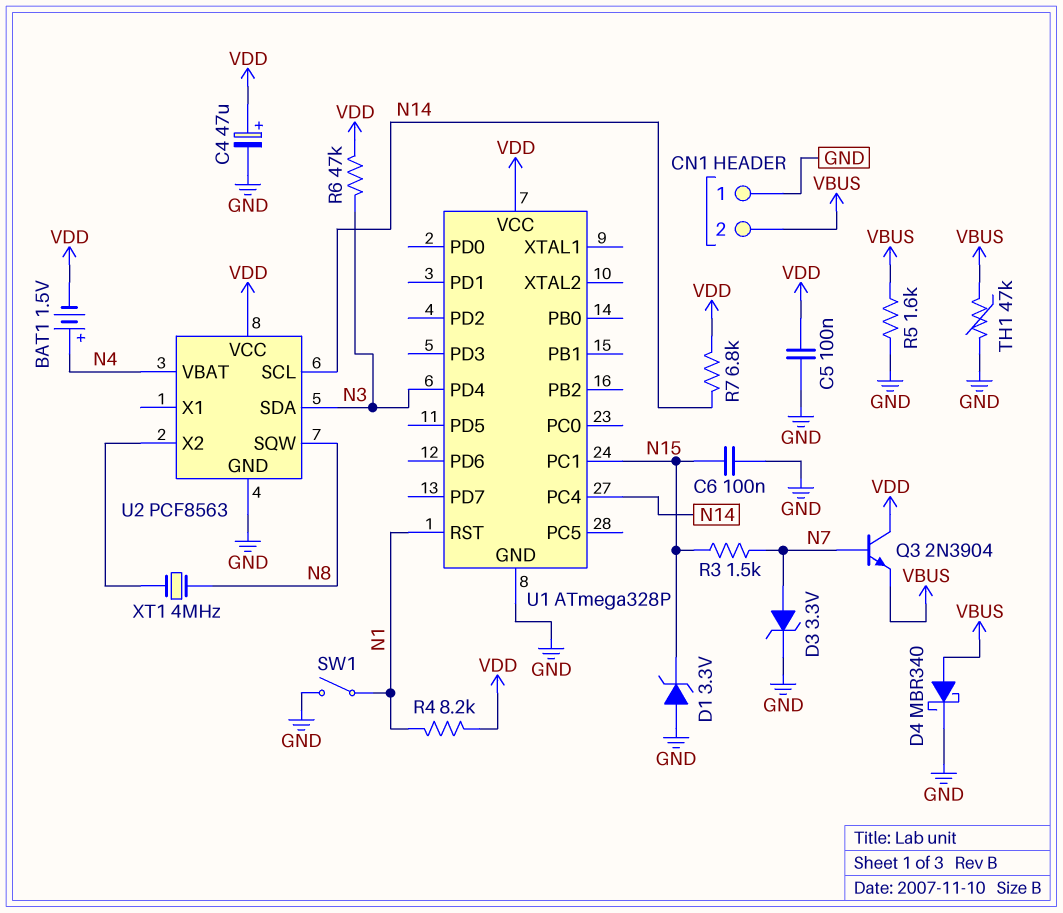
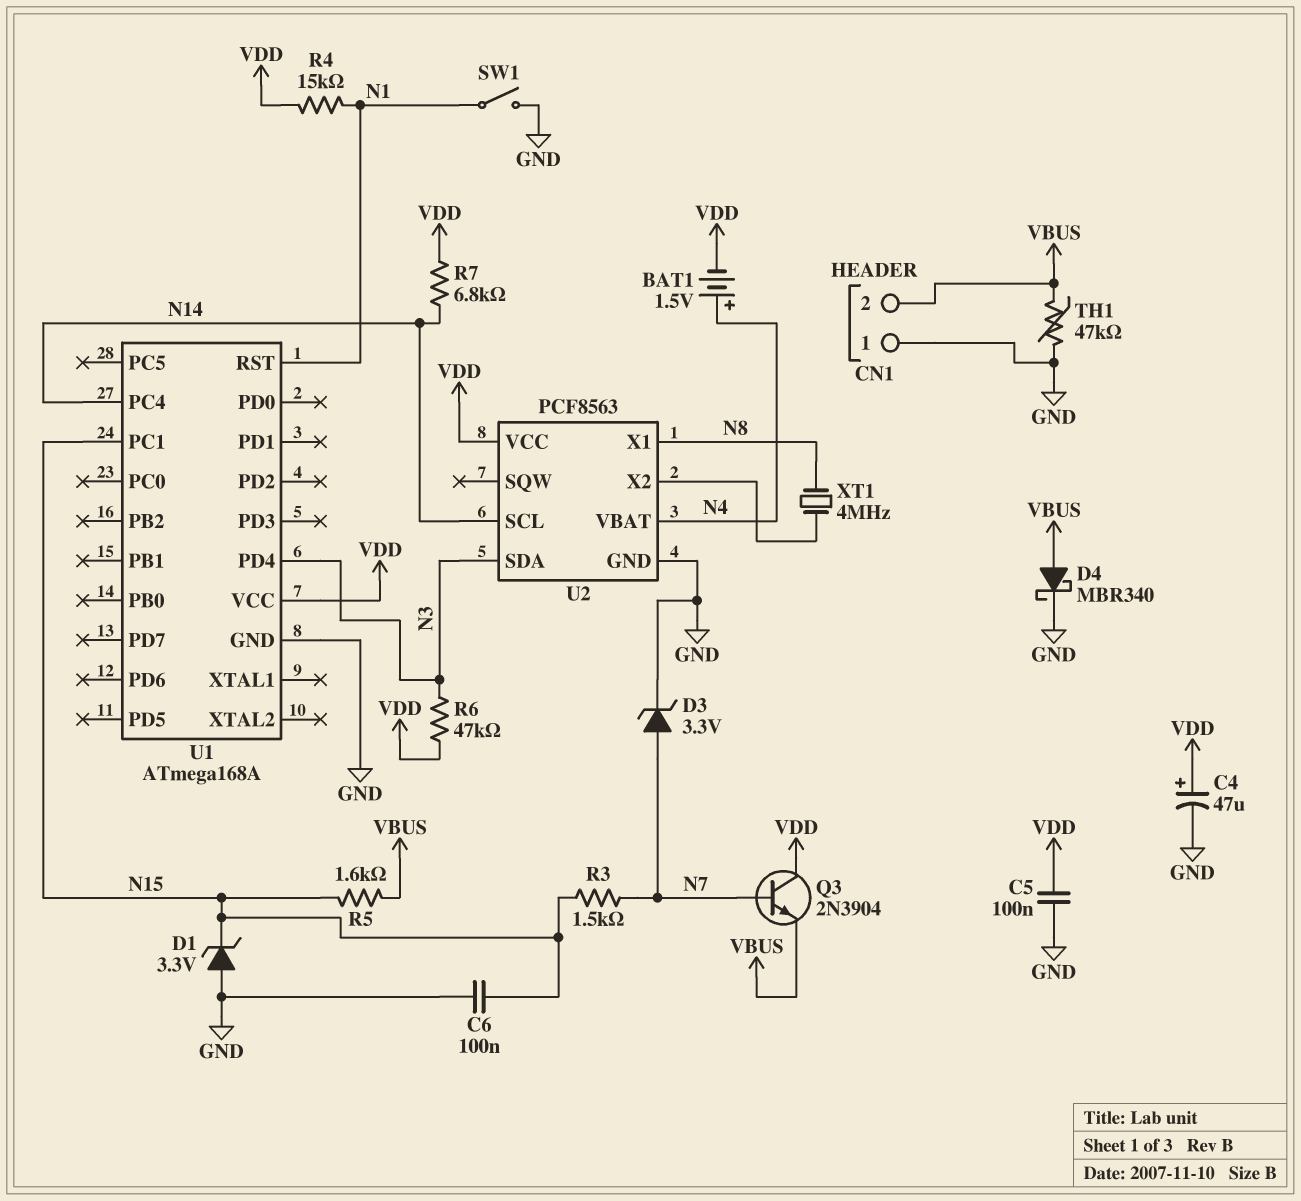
R4: 8.2k (N1, VDD) -> 15k (N1, VDD)
R5: 1.6k (GND, VBUS) -> 1.6k (N15, VBUS)
U1: ATmega328P -> ATmega168A
U2 pin SQW: N8 -> none
U2 pin X1: none -> N8

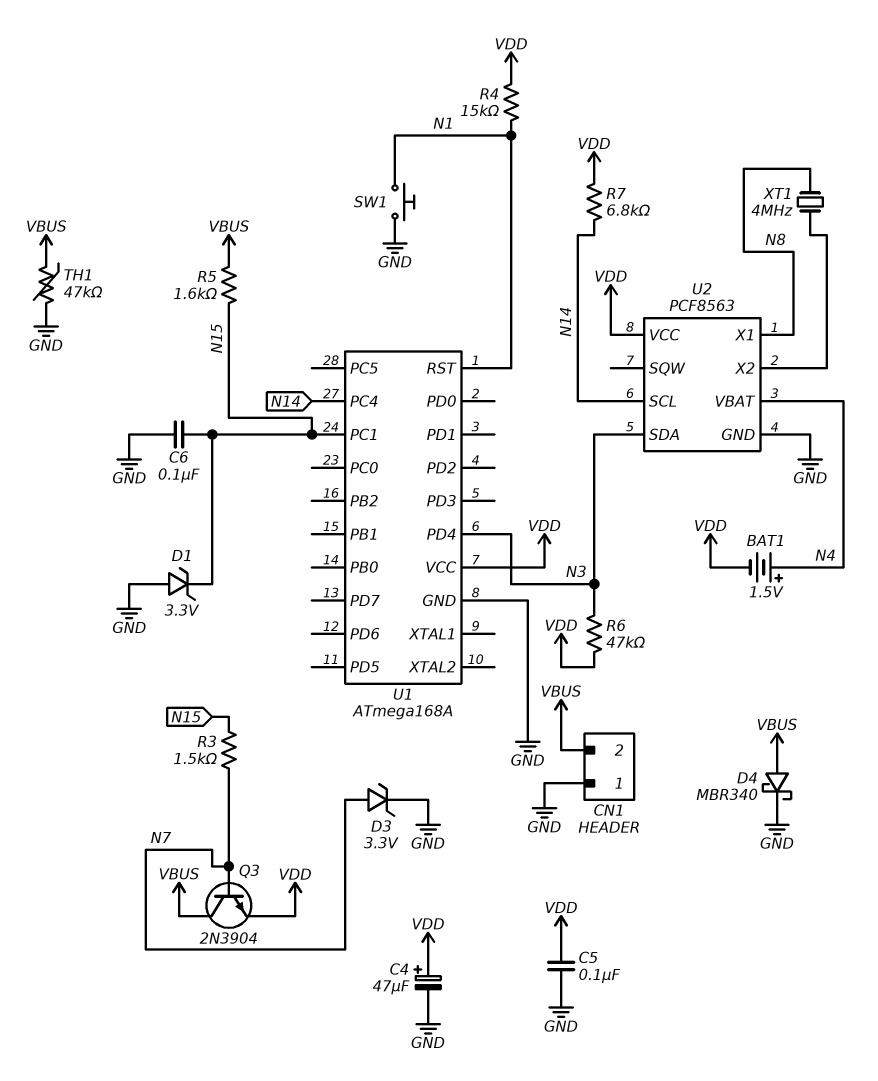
Q3: NPN 2N3904 (B N7, C VDD, E VBUS) -> NPN 2N3904 (B N7, C VBUS, E VDD)
SW1: switch (GND, N1) -> button (GND, N1)

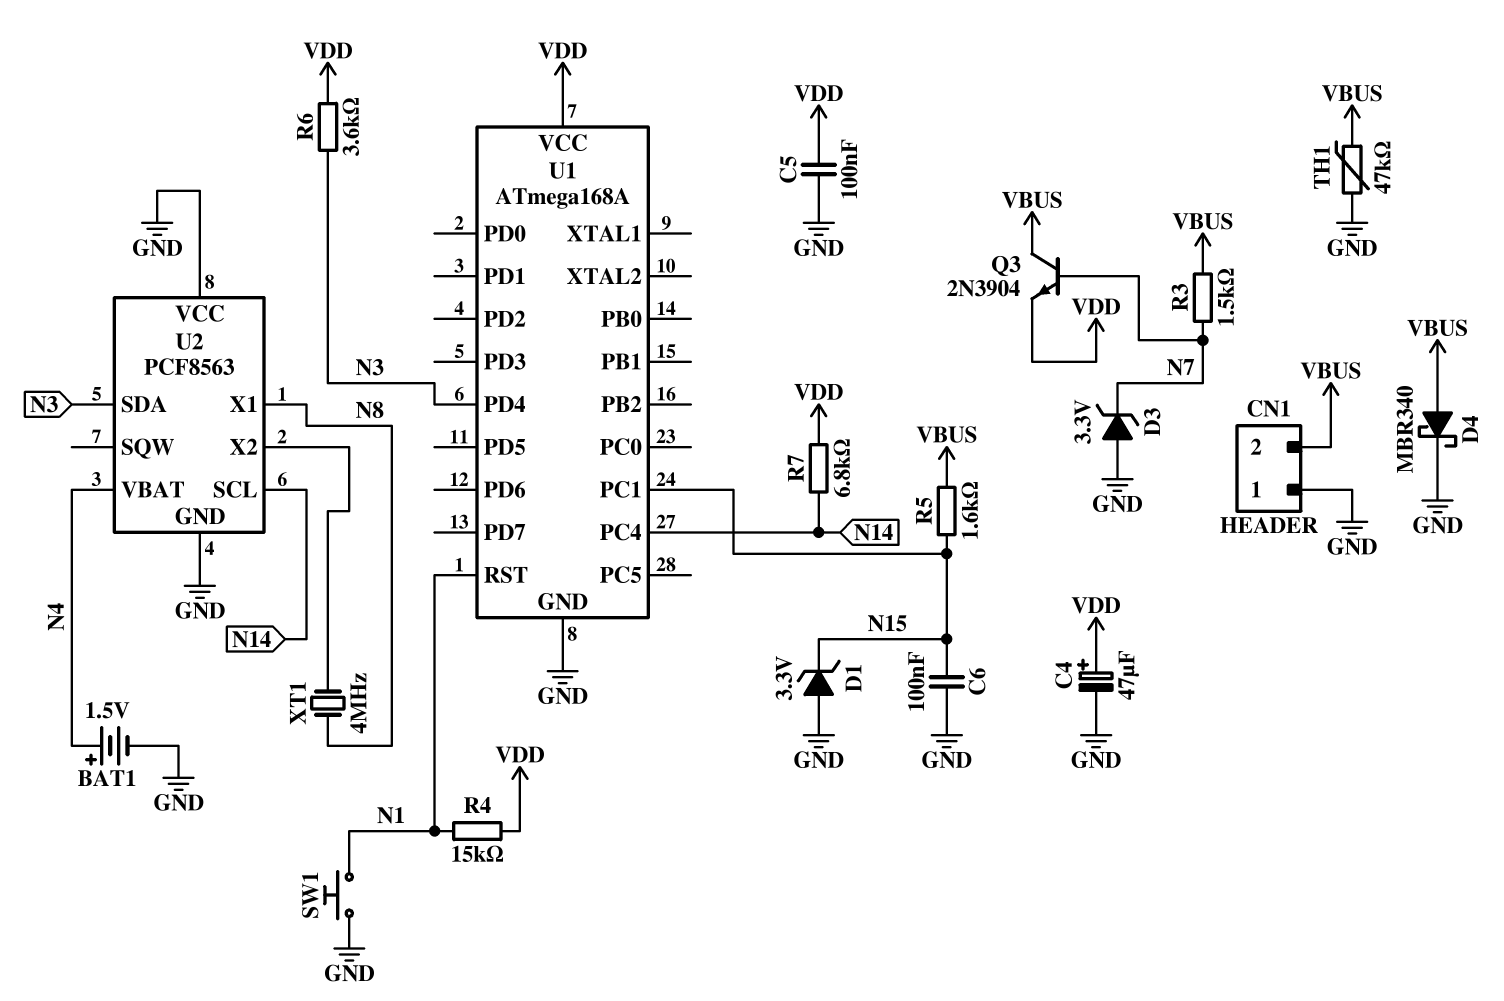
BAT1: 1.5V (plus N4, minus VDD) -> 1.5V (plus N4, minus GND)
D3: zener 3.3V (A N7, K GND) -> zener 3.3V (A GND, K N7)
R3: 1.5k (N7, N15) -> 1.5k (N7, VBUS)
R6: 47k (N3, VDD) -> 3.6k (N3, VDD)
U2 pin VCC: VDD -> GND

